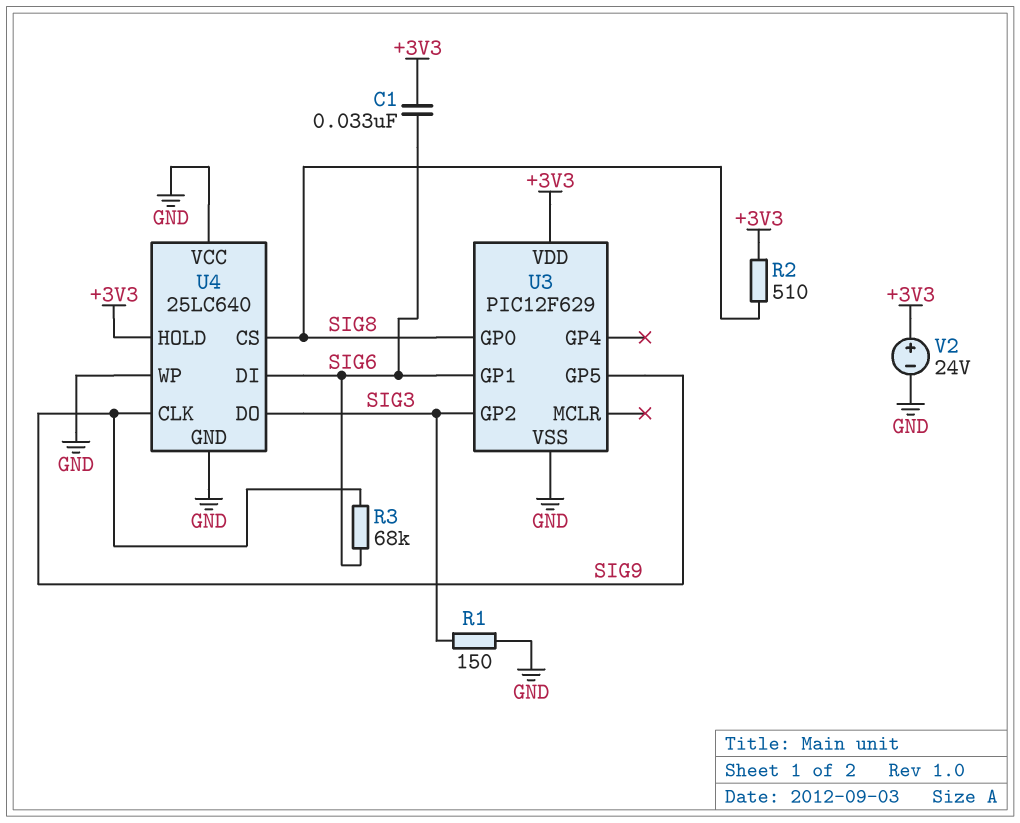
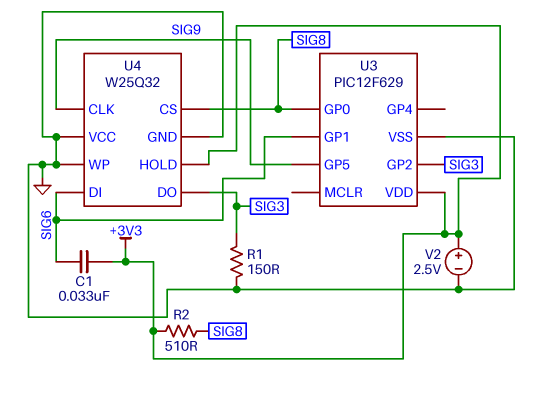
R3: 68k (SIG6, SIG9) -> none
U4: 25LC640 -> W25Q32
V2: 24V (plus +3V3, minus GND) -> 2.5V (plus +3V3, minus GND)

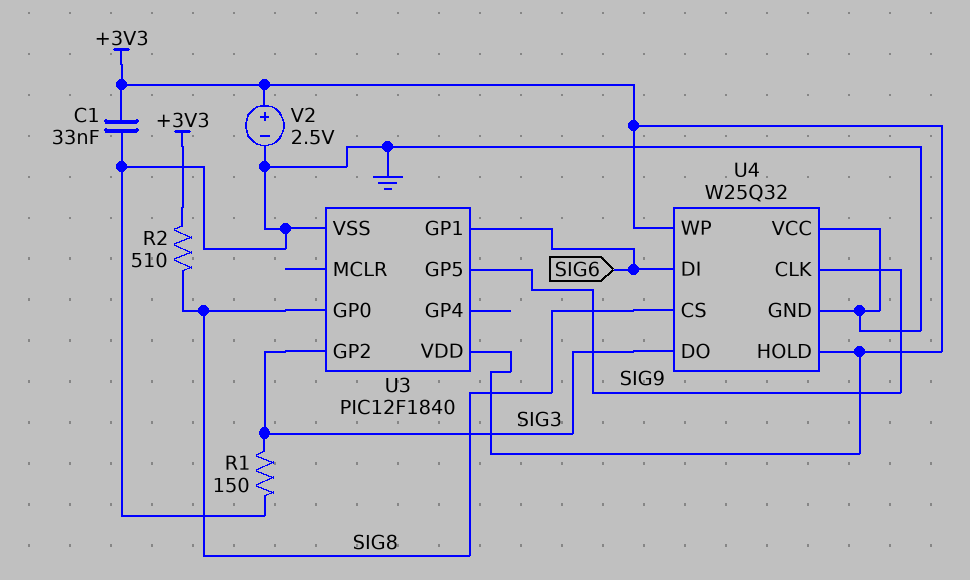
C1: 33nF (+3V3, SIG6) -> 33nF (+3V3, GND)
U3: PIC12F629 -> PIC12F1840
U4 pin WP: GND -> +3V3

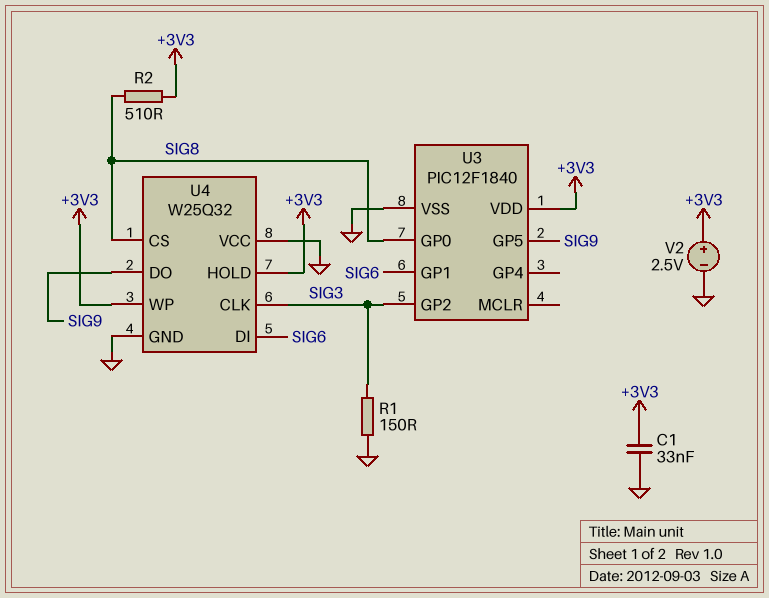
U4 pin CLK: SIG9 -> SIG3
U4 pin DO: SIG3 -> SIG9

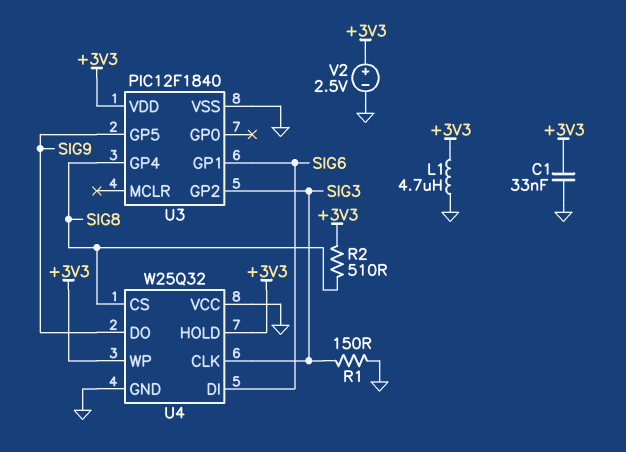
L1: none -> 4.7uH (+3V3, GND)
U3 pin GP0: SIG8 -> none
U3 pin GP4: none -> SIG8

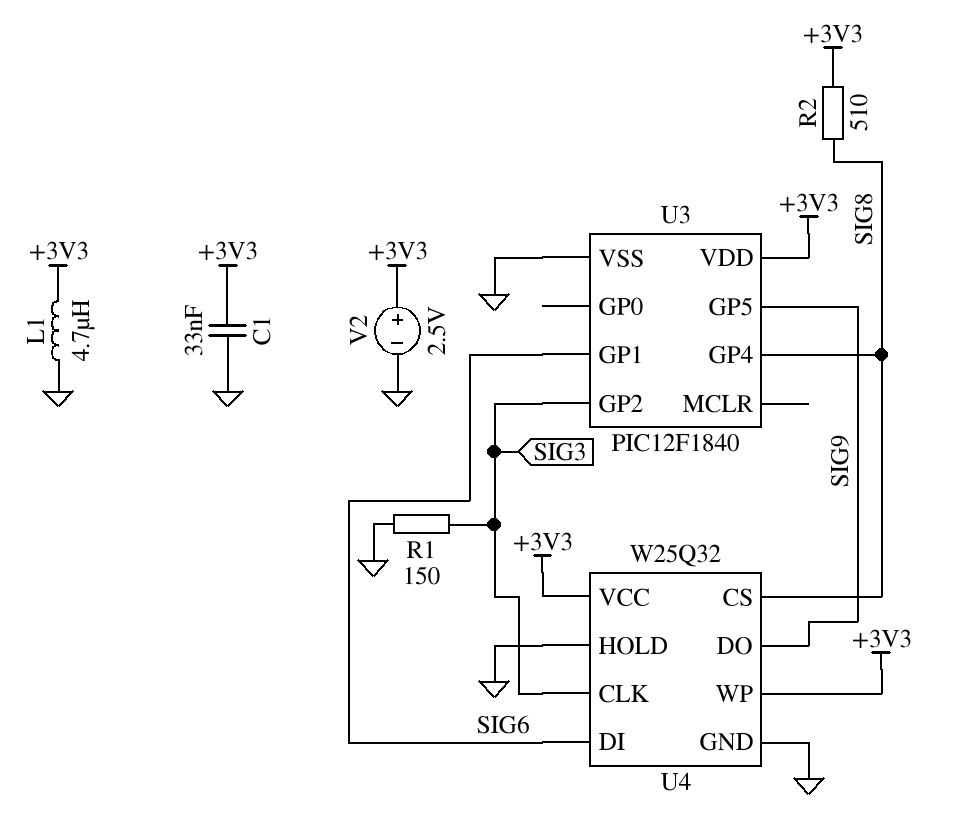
U4 pin HOLD: +3V3 -> GND
U4 pin VCC: GND -> +3V3

